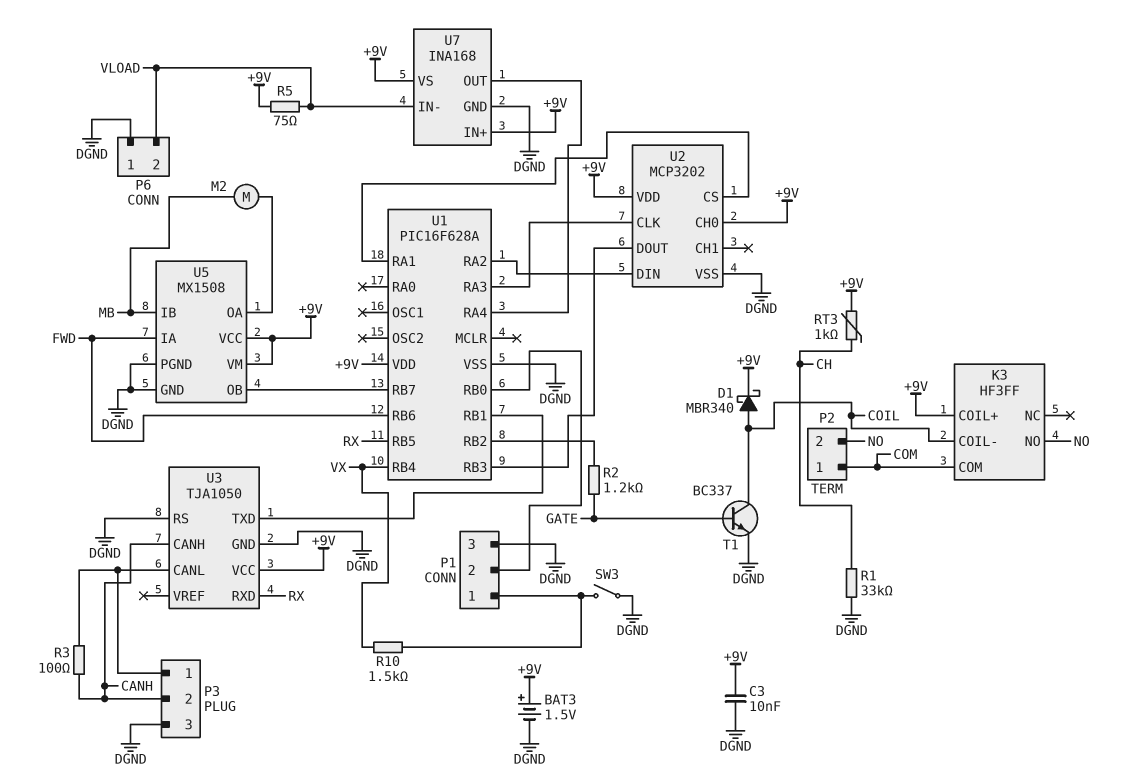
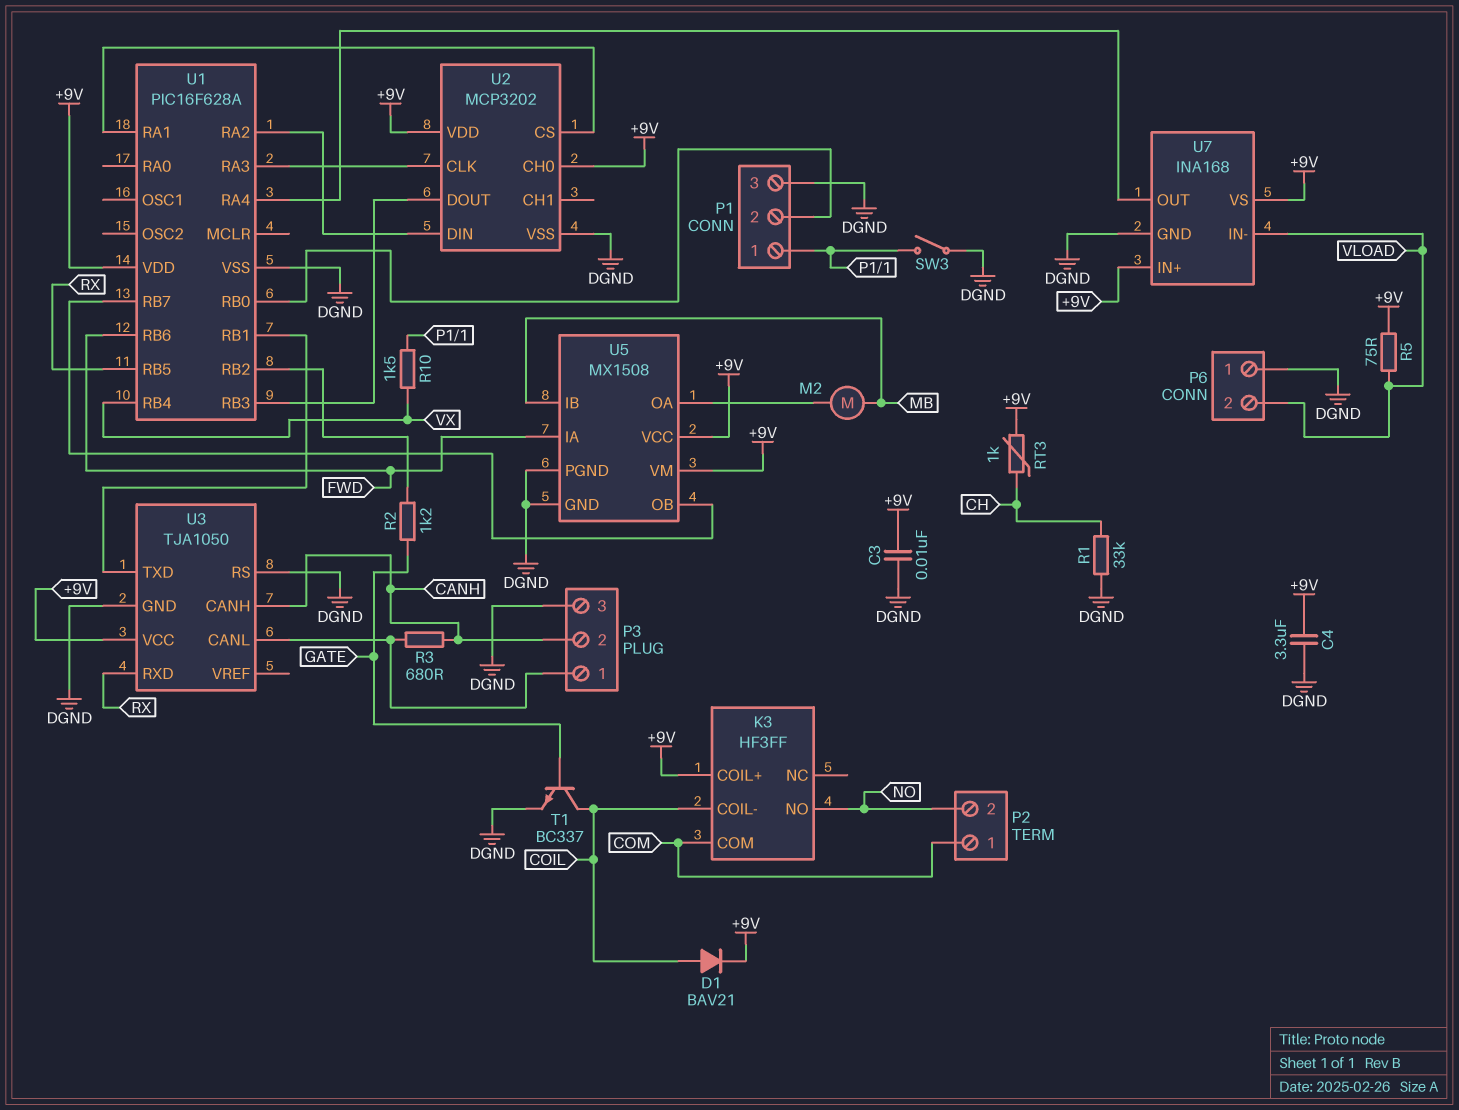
BAT3: 1.5V (plus +9V, minus DGND) -> none
C4: none -> 3.3uF (+9V, DGND)
D1: schottky MBR340 (A COIL, K +9V) -> diode BAV21 (A COIL, K +9V)
R3: 100 (CANH, P3/1) -> 680 (CANH, P3/1)

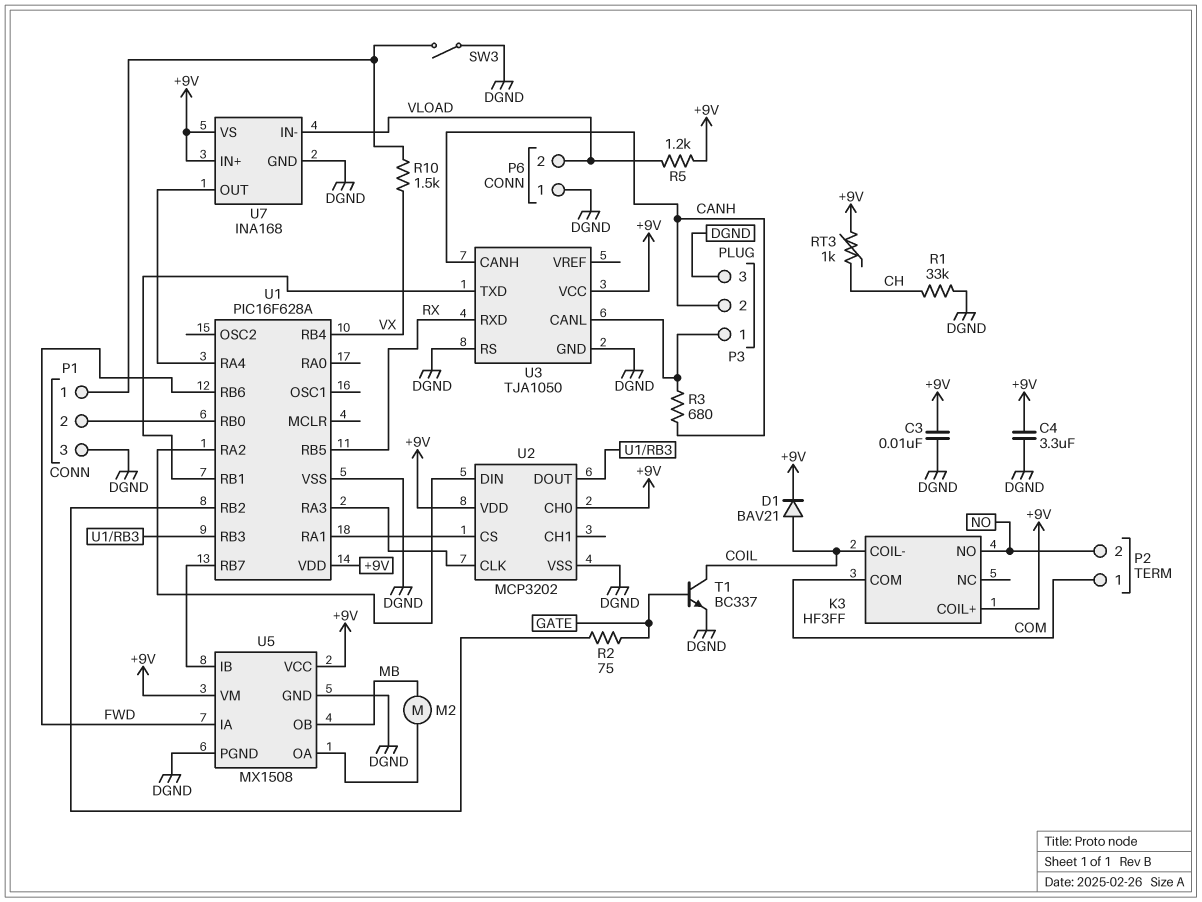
R2: 1.2k (GATE, U1/RB2) -> 75 (GATE, U1/RB2)
R5: 75 (+9V, VLOAD) -> 1.2k (+9V, VLOAD)
U5 pin IB: MB -> U1/RB7
U5 pin OB: U1/RB7 -> MB

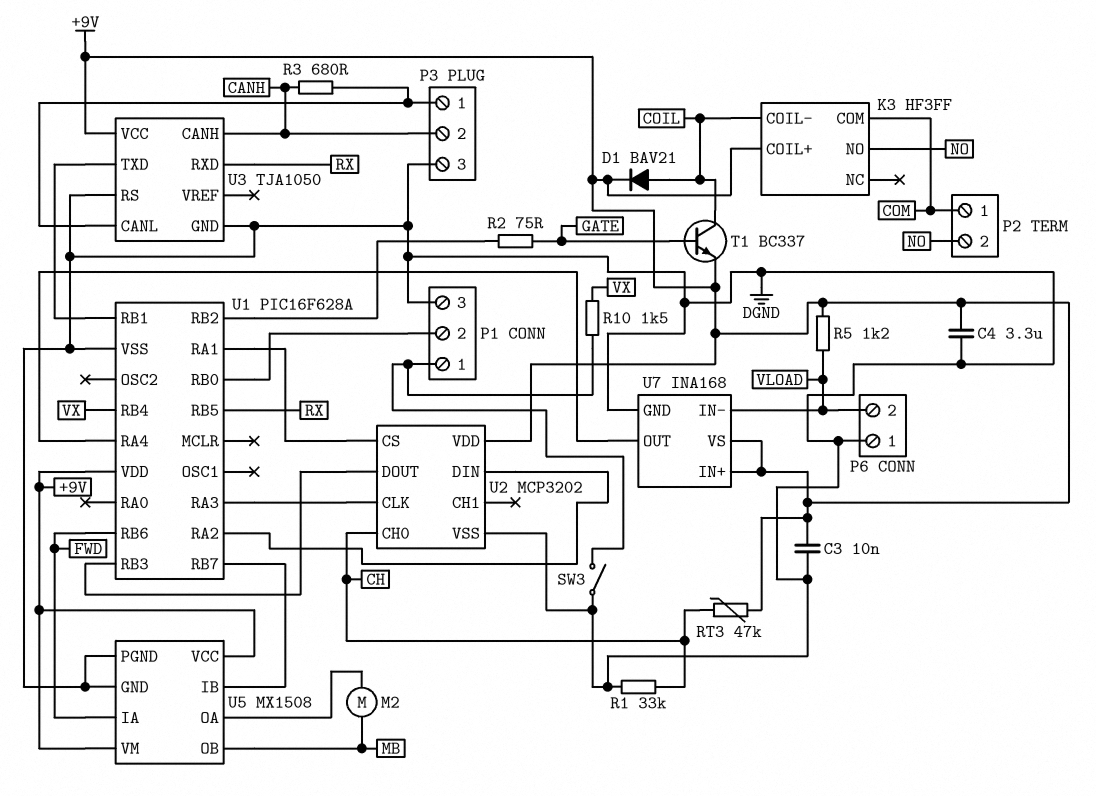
RT3: 1k (+9V, CH) -> 47k (+9V, CH)
T1: NPN BC337 (B GATE, C COIL, E DGND) -> NPN BC337 (B GATE, C COIL, E +9V)
U2 pin CH0: +9V -> CH

